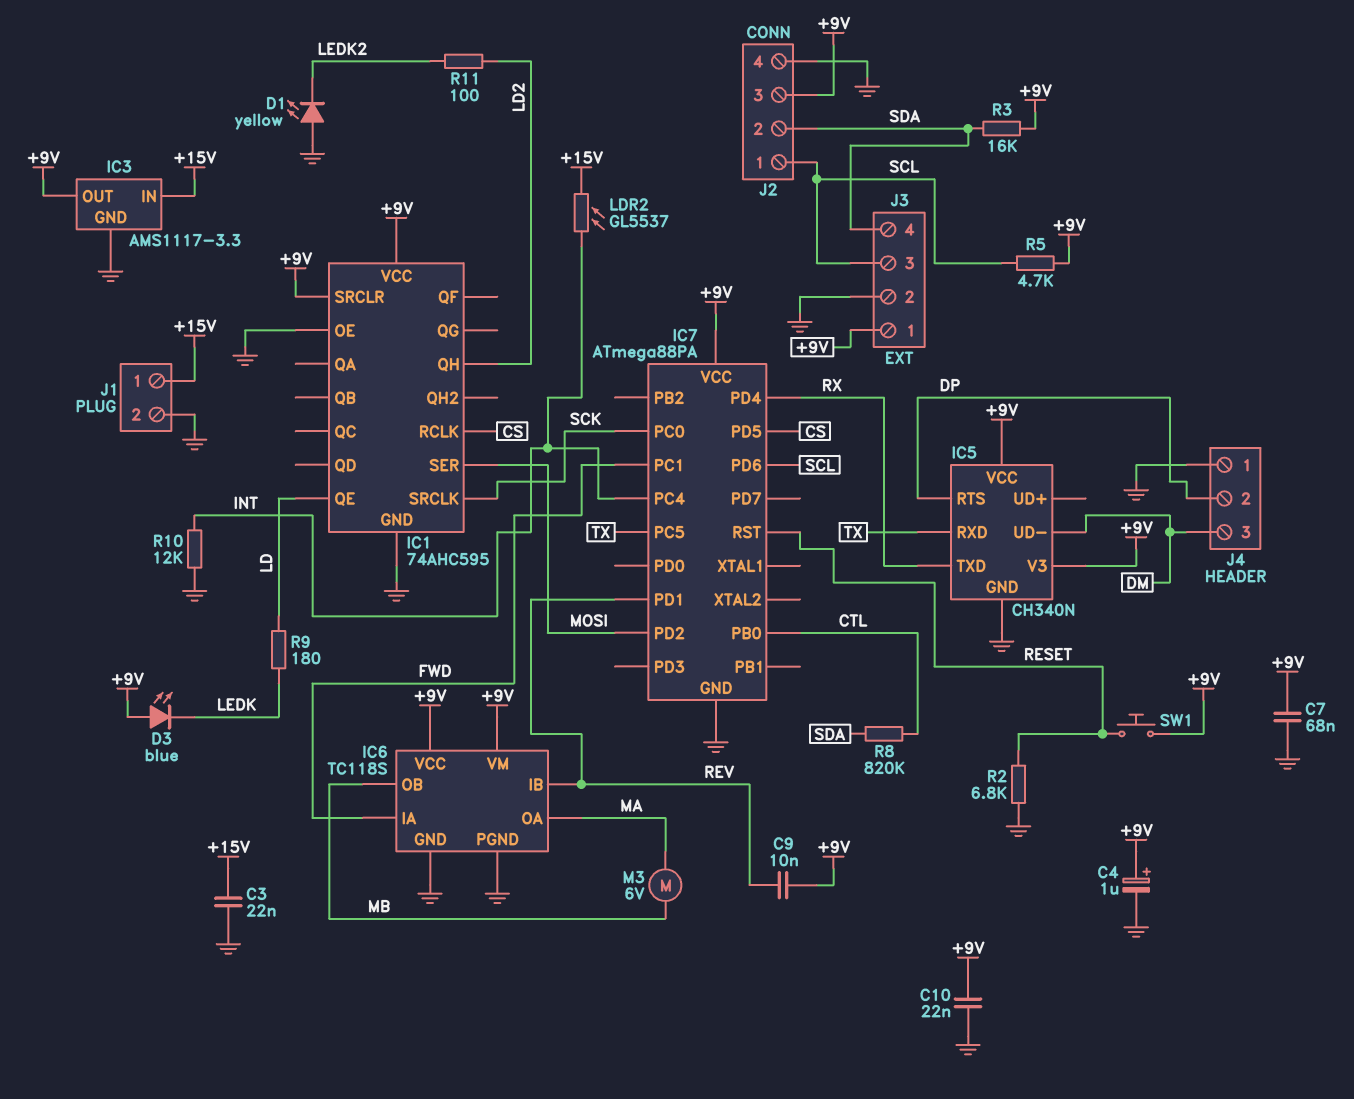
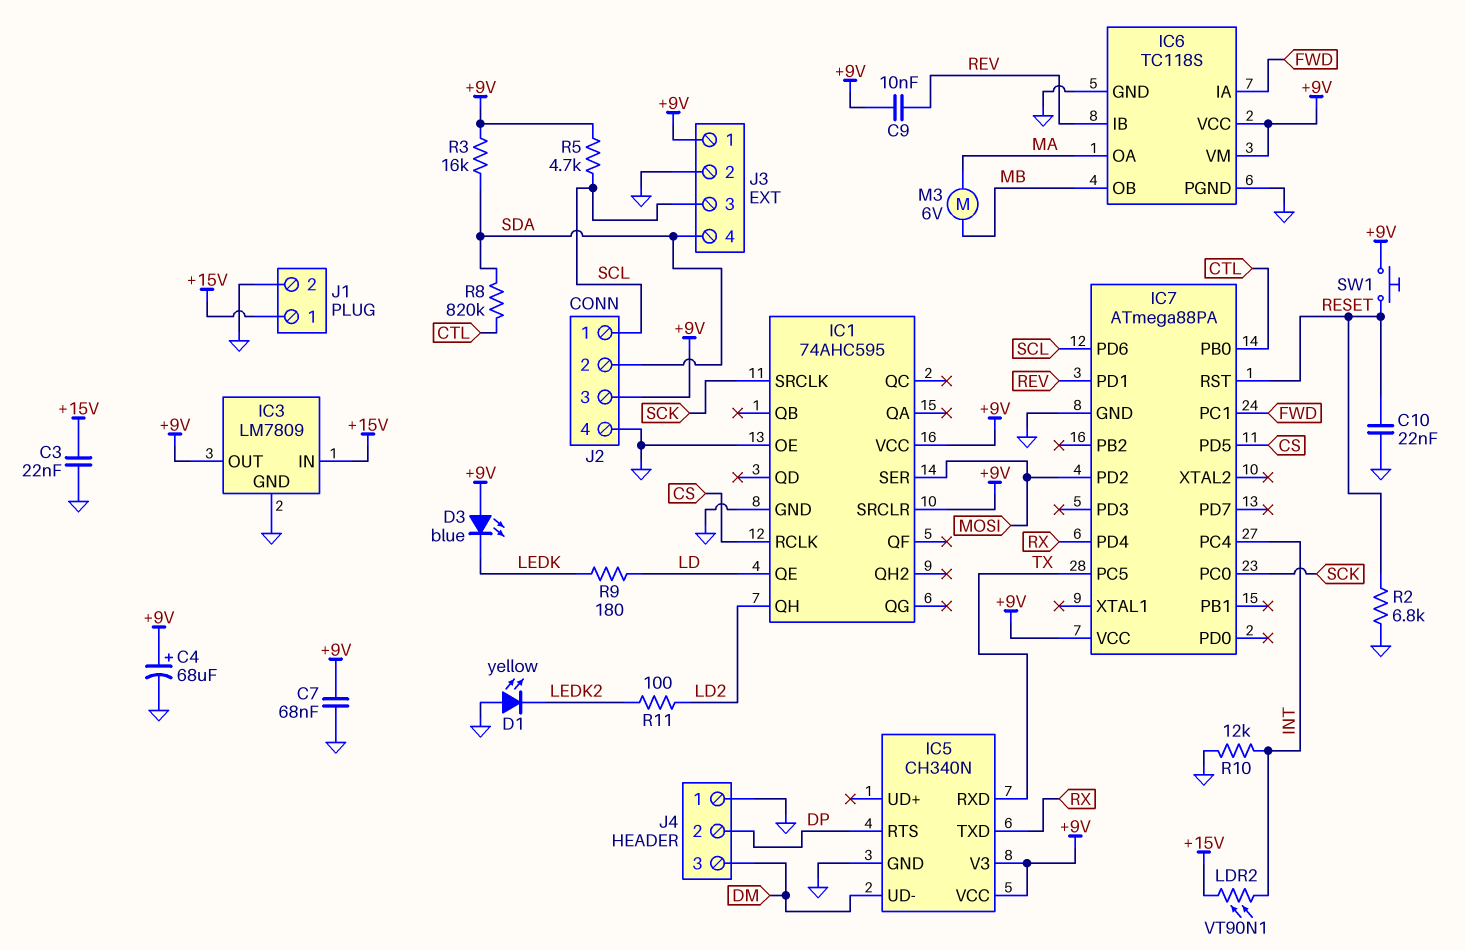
C4: 1uF (plus +9V, minus GND) -> 68uF (plus +9V, minus GND)
C10: 22nF (+9V, GND) -> 22nF (GND, RESET)
IC3: AMS1117-3.3 -> LM7809
LDR2: GL5537 (+15V, INT) -> VT90N1 (+15V, INT)

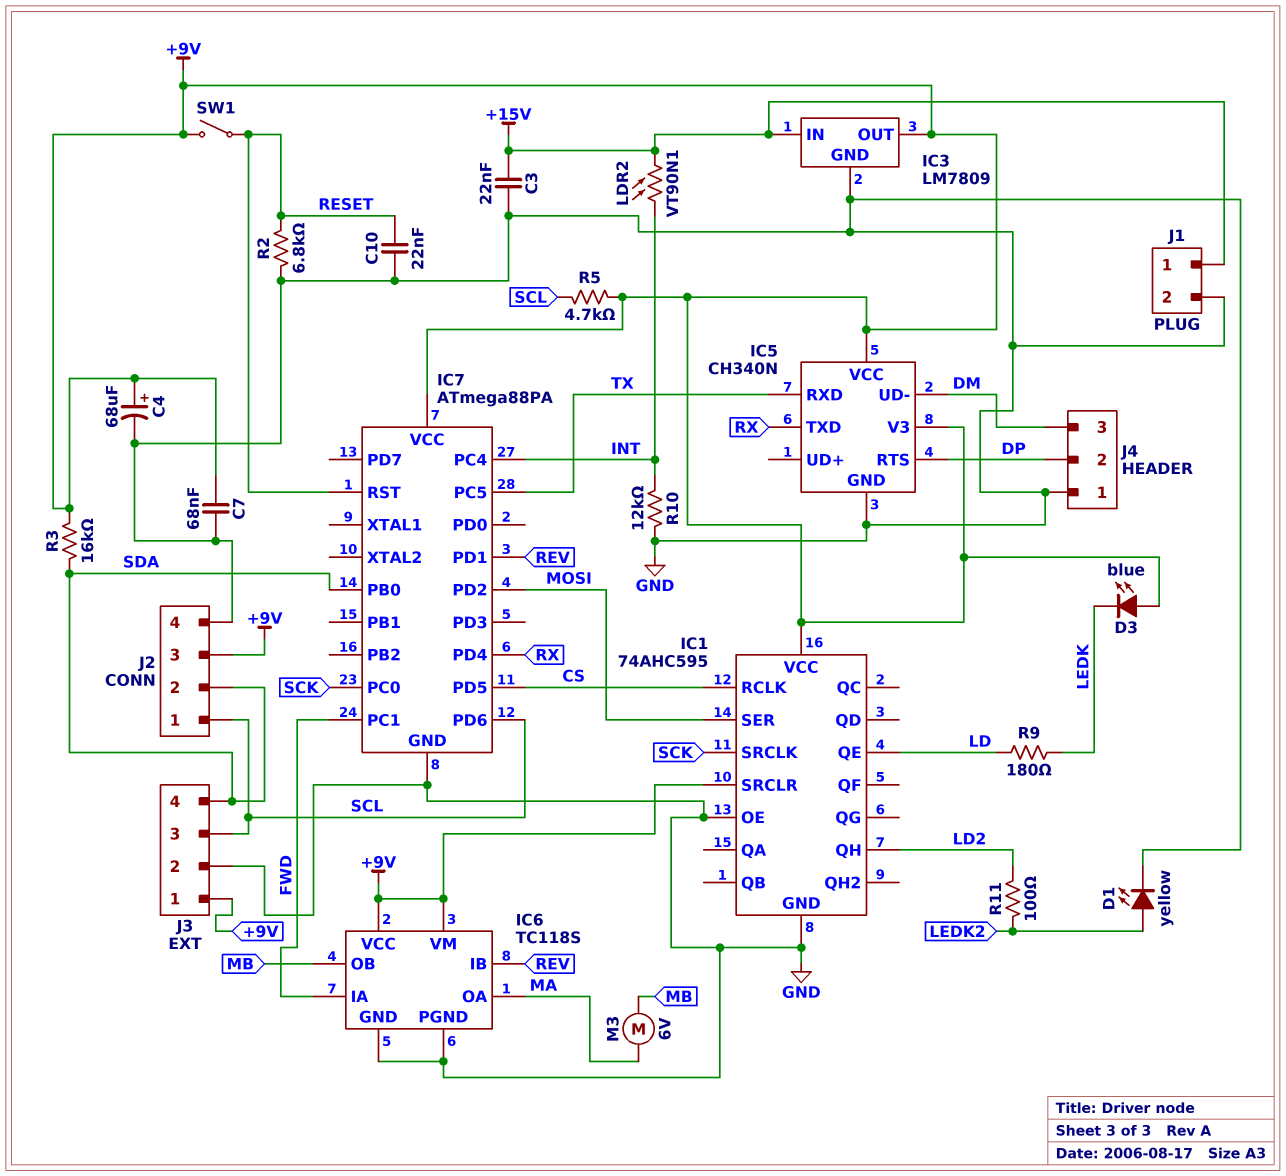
C9: 10nF (+9V, REV) -> none
D1: LED yellow (A GND, K LEDK2) -> LED yellow (A LEDK2, K GND)
IC7 pin PB0: CTL -> SDA
R8: 820k (CTL, SDA) -> none
SW1: button (+9V, RESET) -> switch (+9V, RESET)

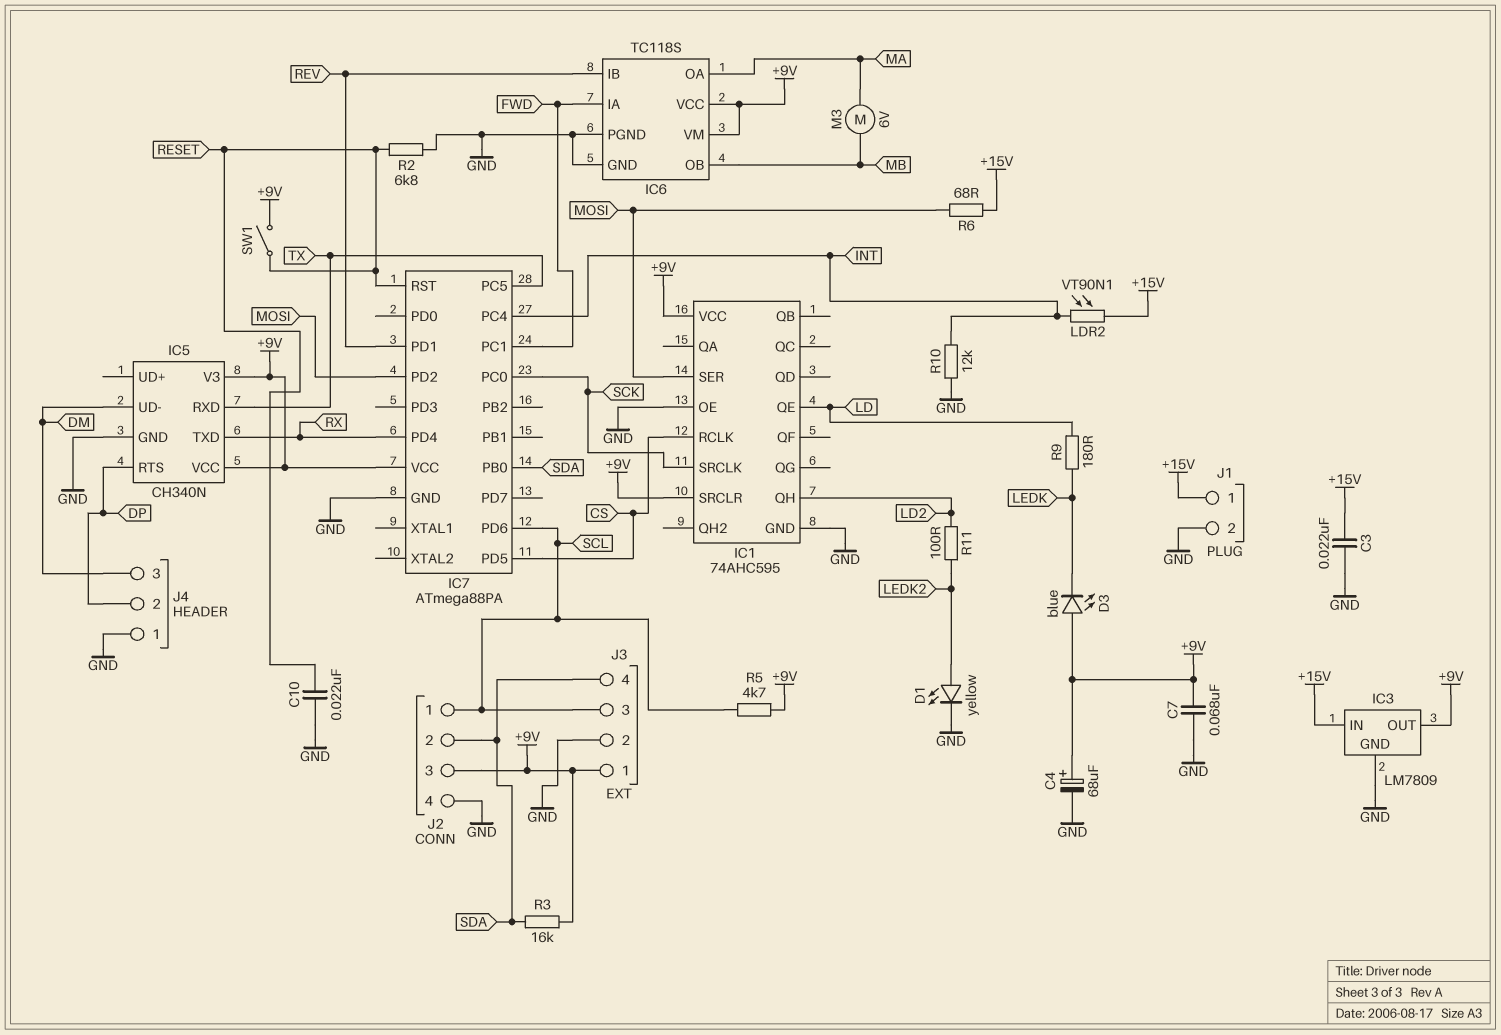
R6: none -> 68 (+15V, MOSI)

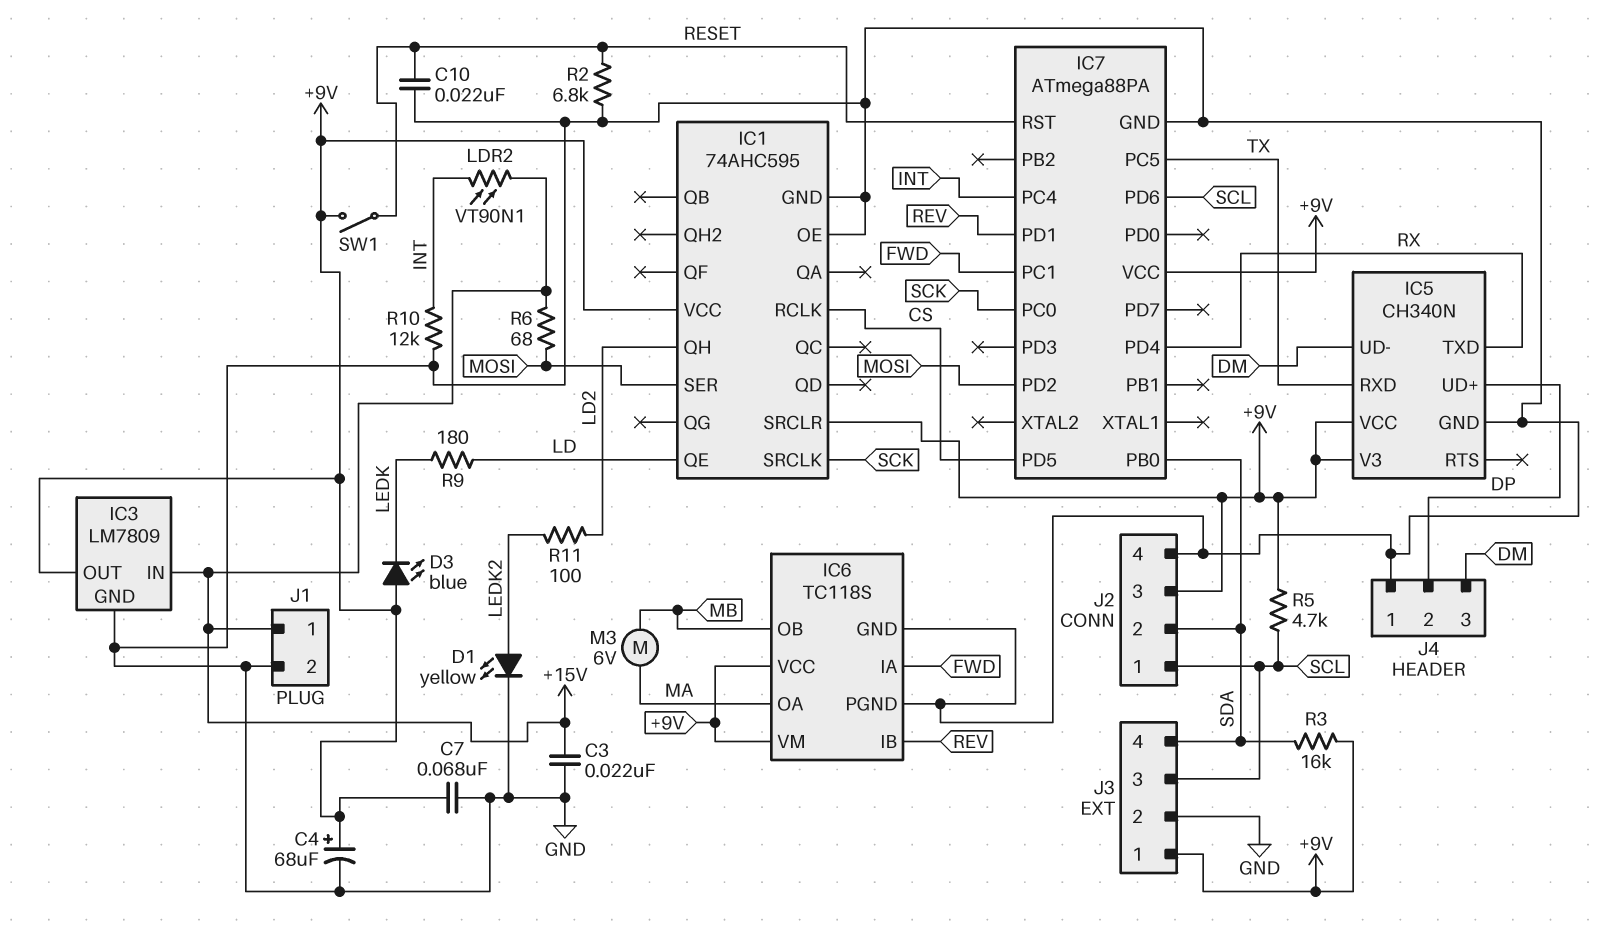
IC5 pin RTS: DP -> none
IC5 pin UD+: none -> DP

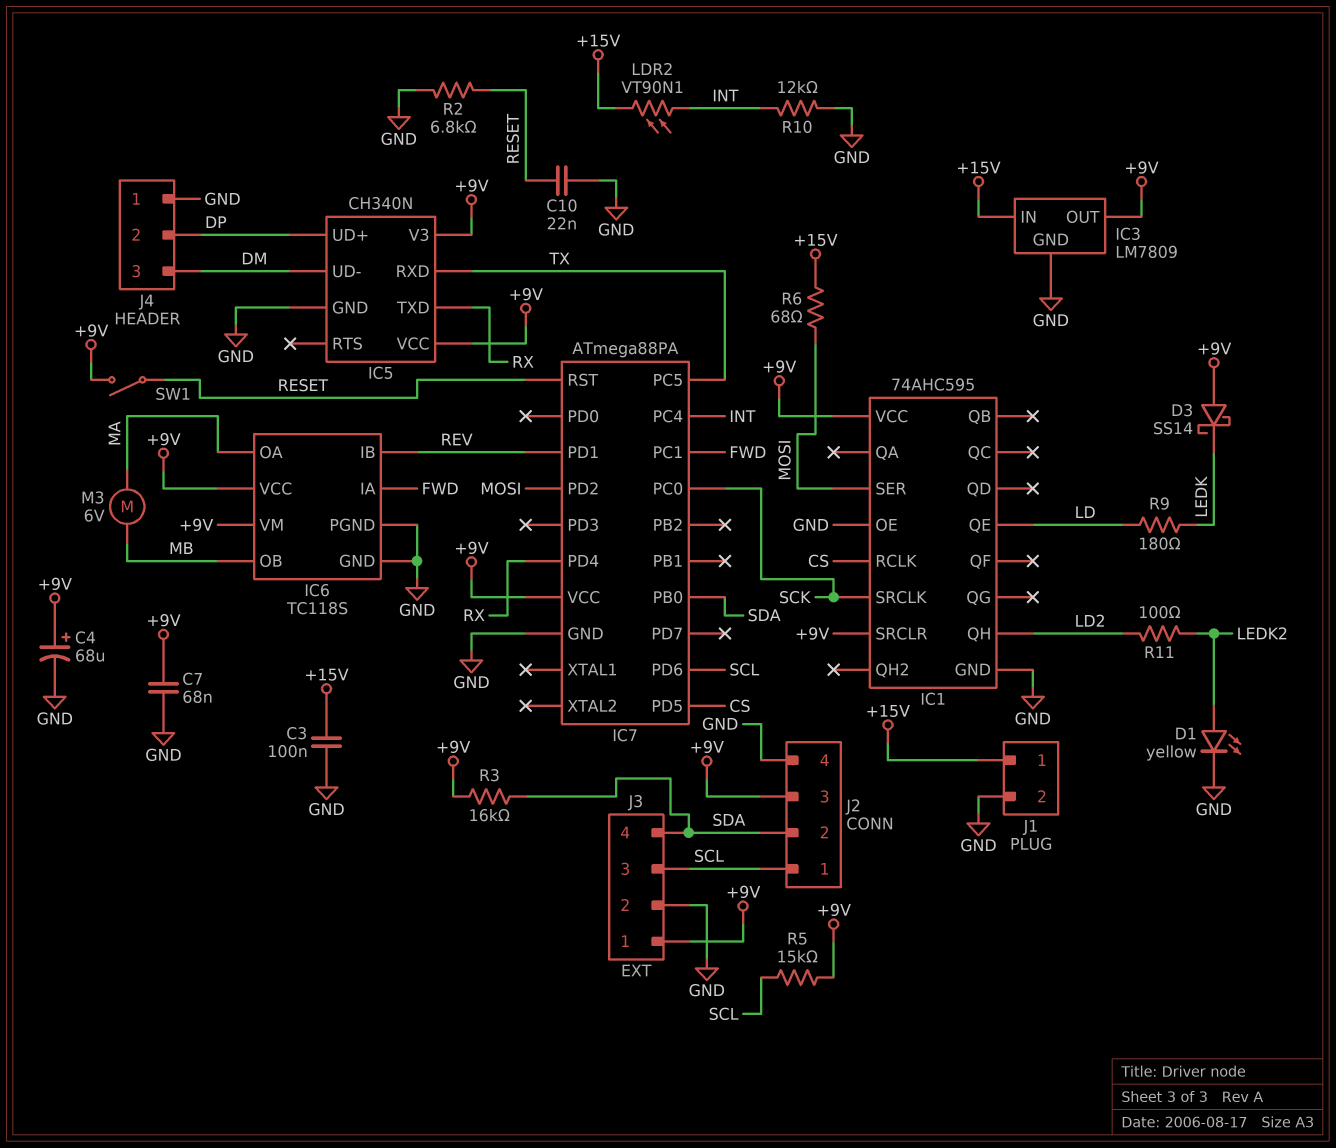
C3: 22nF (+15V, GND) -> 100nF (+15V, GND)
D3: LED blue (A +9V, K LEDK) -> schottky SS14 (A +9V, K LEDK)
R5: 4.7k (+9V, SCL) -> 15k (+9V, SCL)

